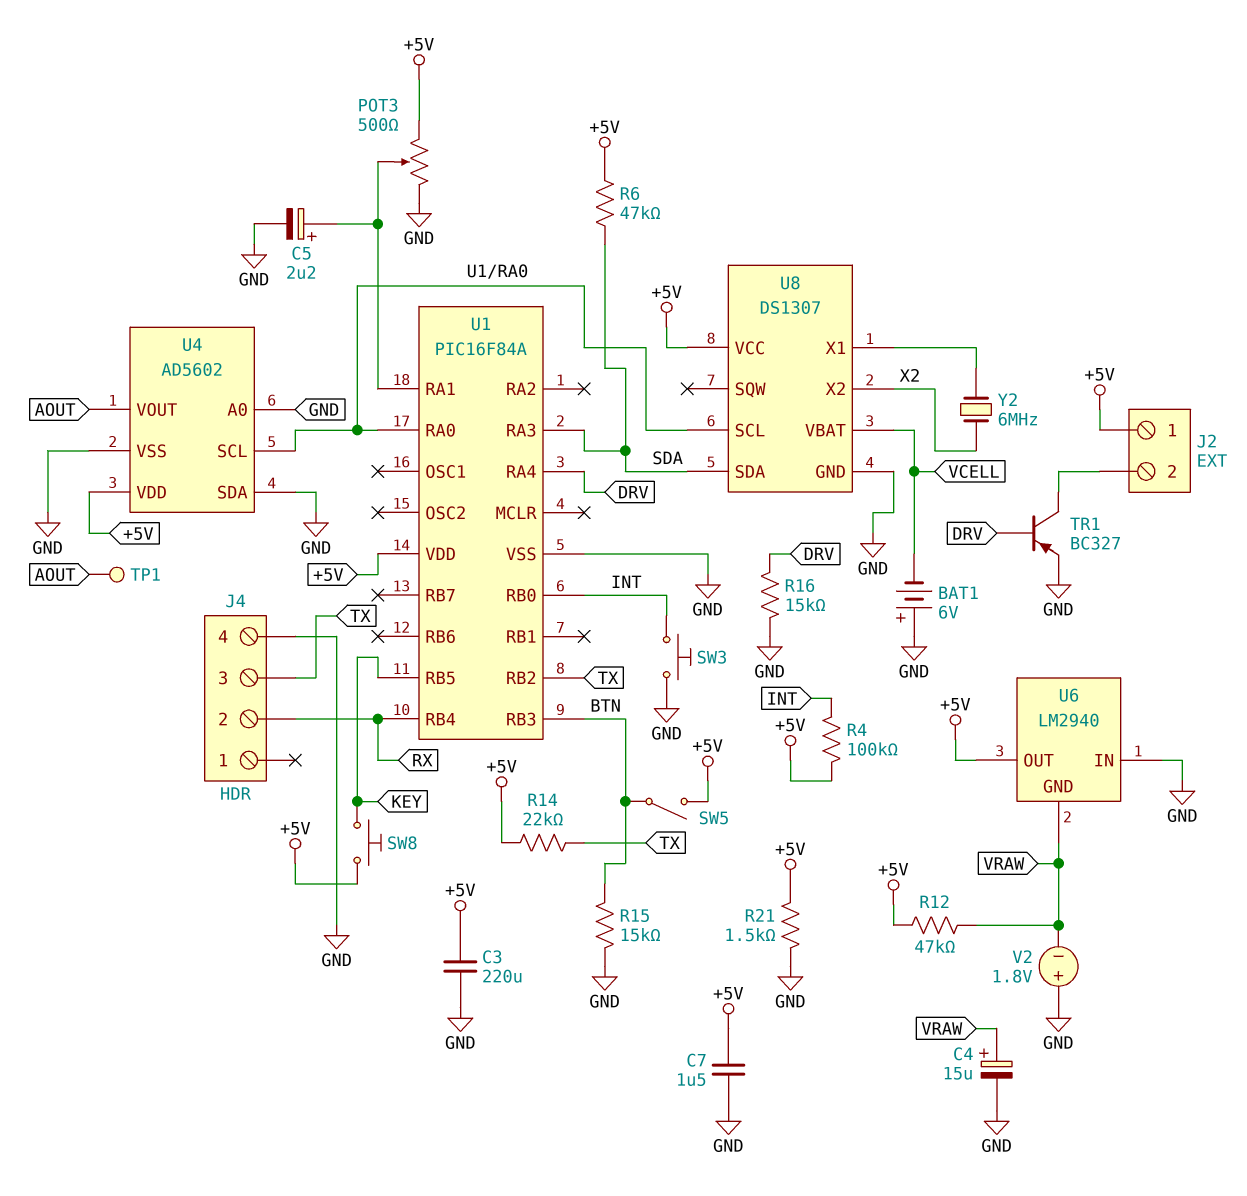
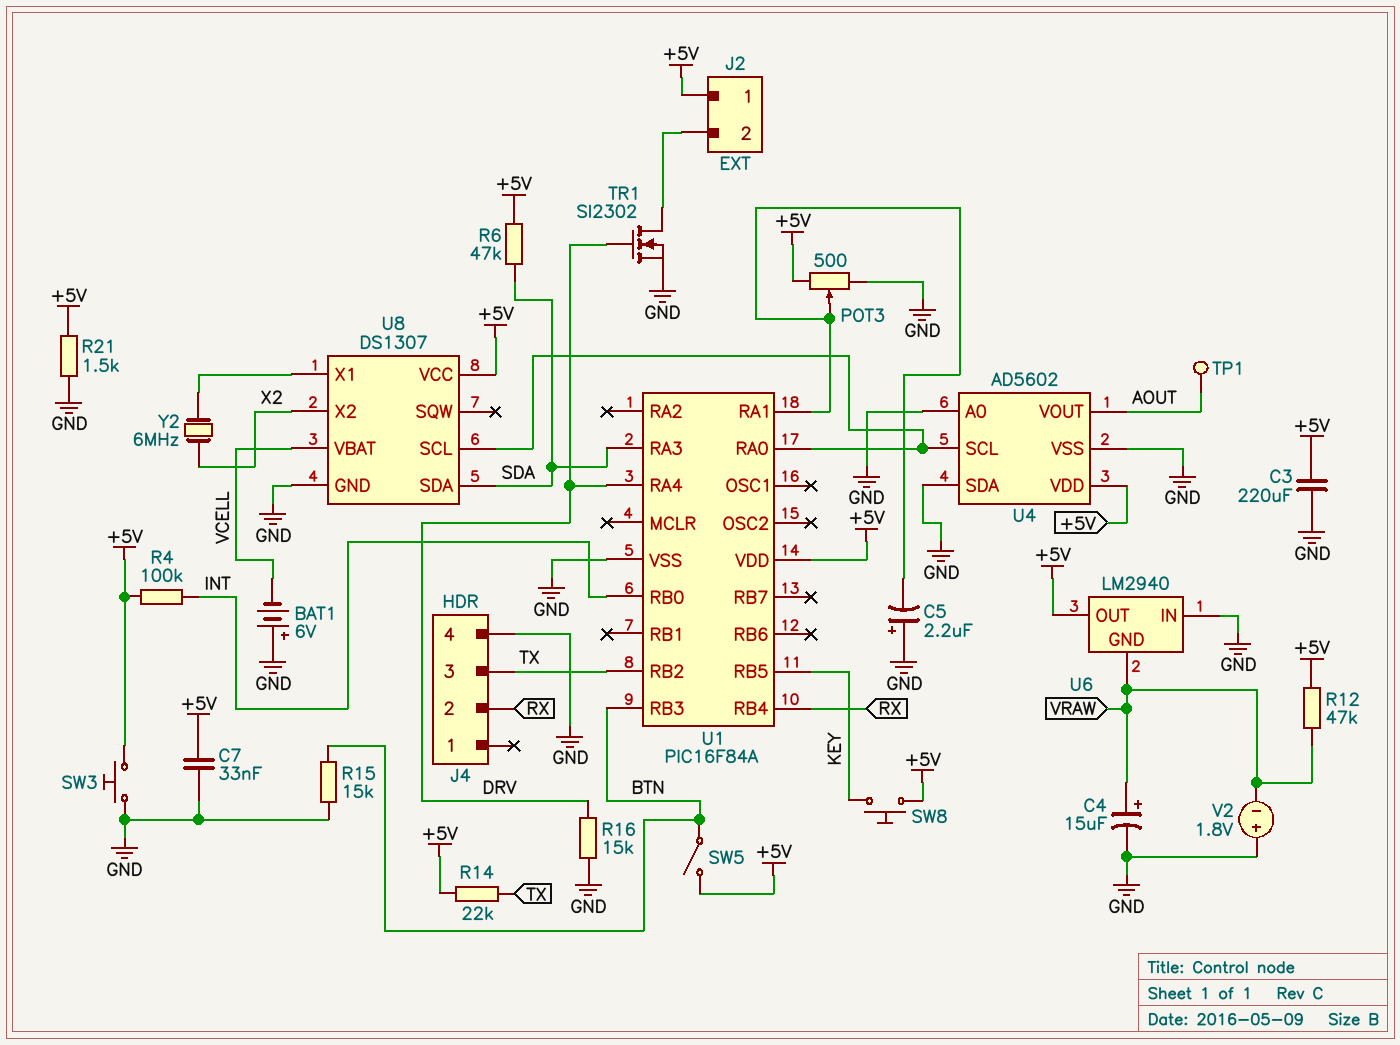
C5: 2.2uF (plus U1/RA1, minus GND) -> 2.2uF (plus GND, minus U1/RA1)
C7: 1.5uF (+5V, GND) -> 33nF (+5V, GND)
SW3: button (GND, INT) -> button (+5V, GND)
TR1: PNP BC327 (B DRV, C J2/2, E GND) -> NMOS SI2302 (G DRV, D J2/2, S GND)

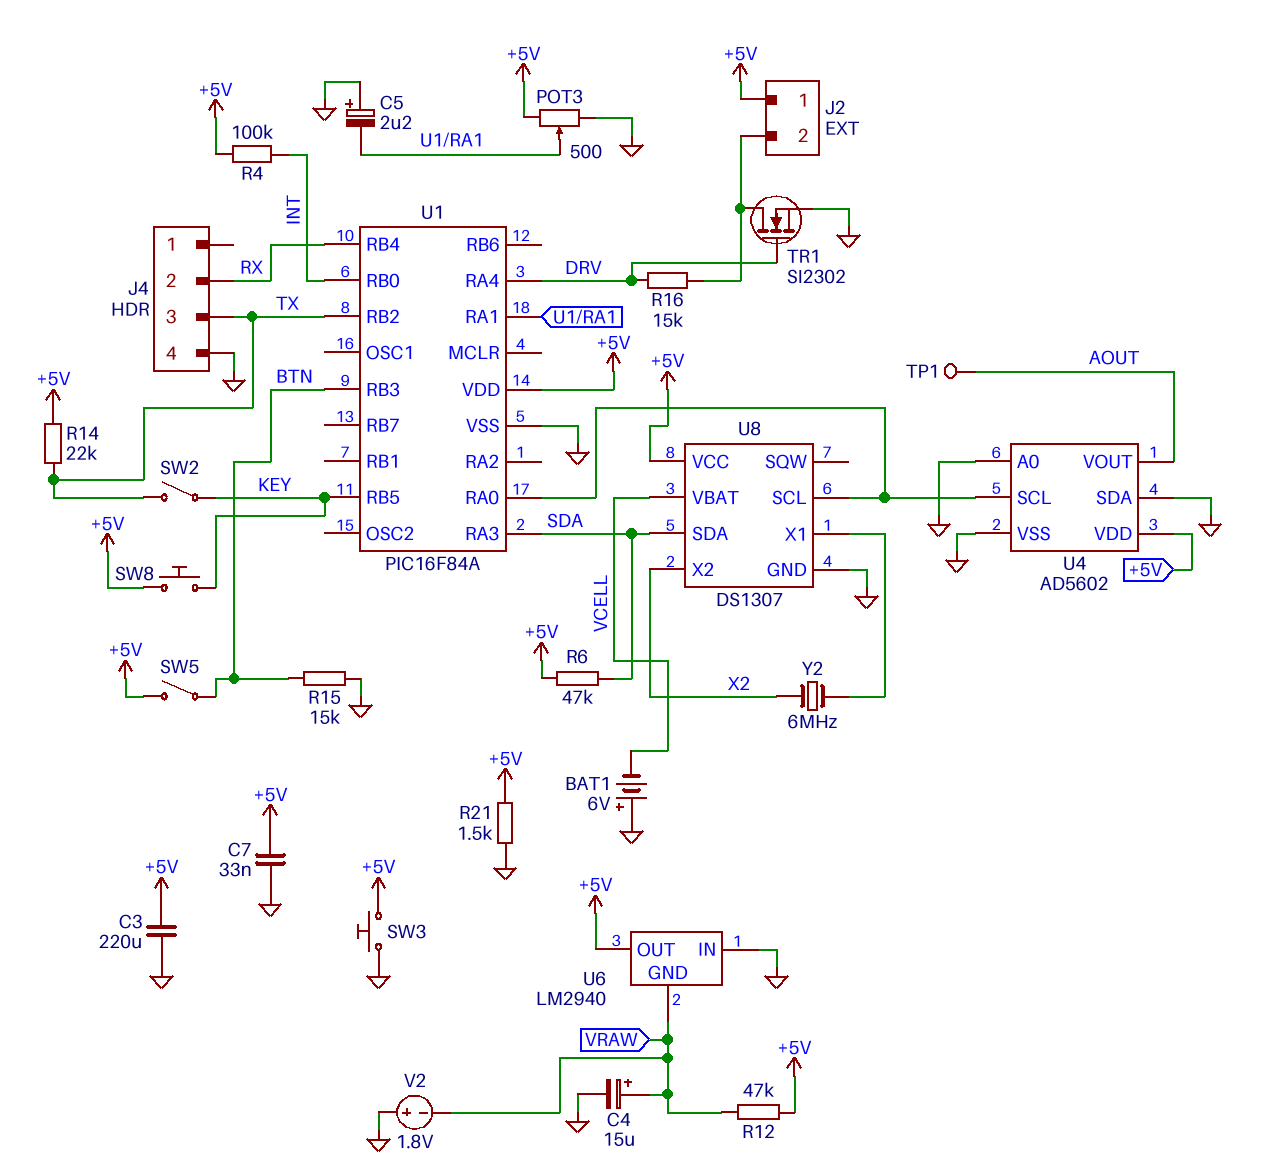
R16: 15k (DRV, GND) -> 15k (DRV, J2/2)
SW2: none -> switch (KEY, TX)

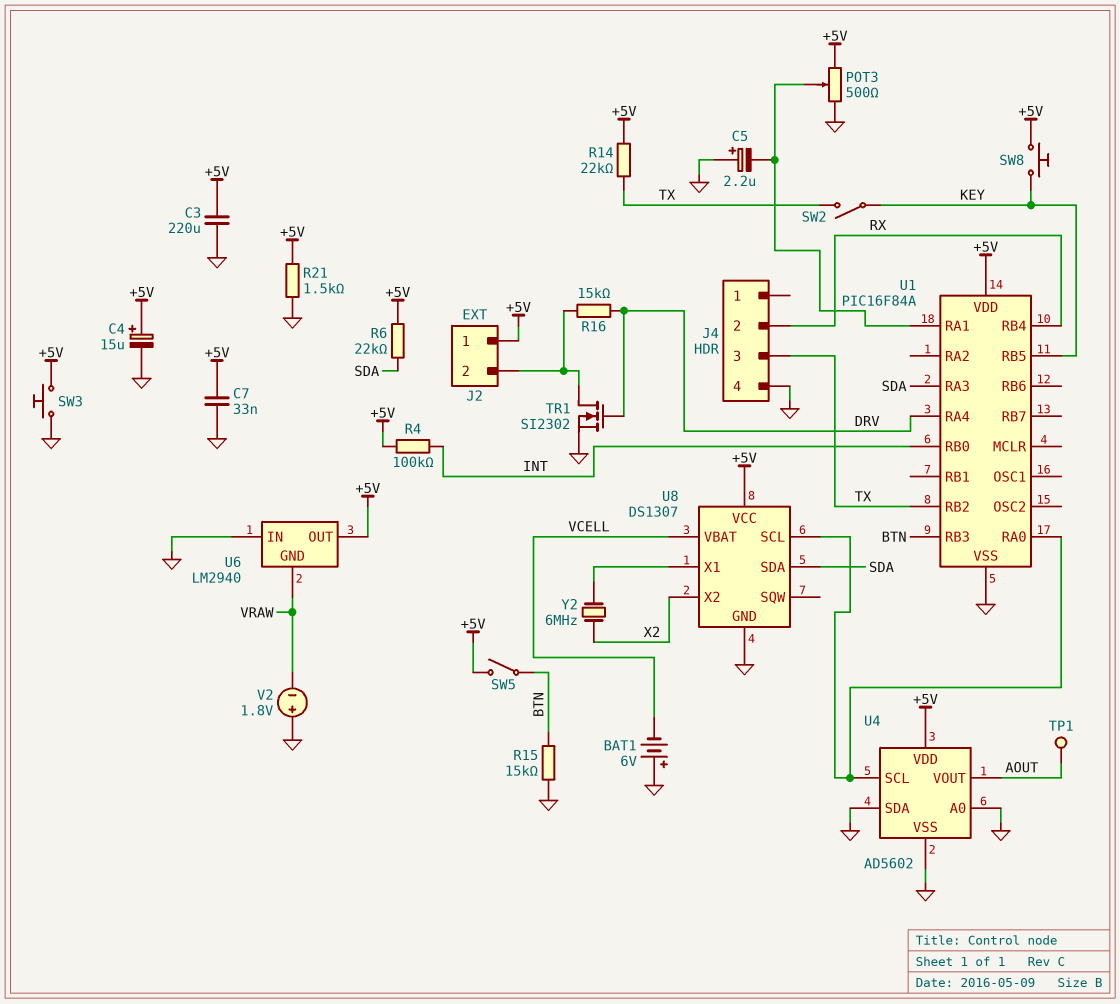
C4: 15uF (plus VRAW, minus GND) -> 15uF (plus +5V, minus GND)
R6: 47k (+5V, SDA) -> 22k (+5V, SDA)
R12: 47k (+5V, VRAW) -> none

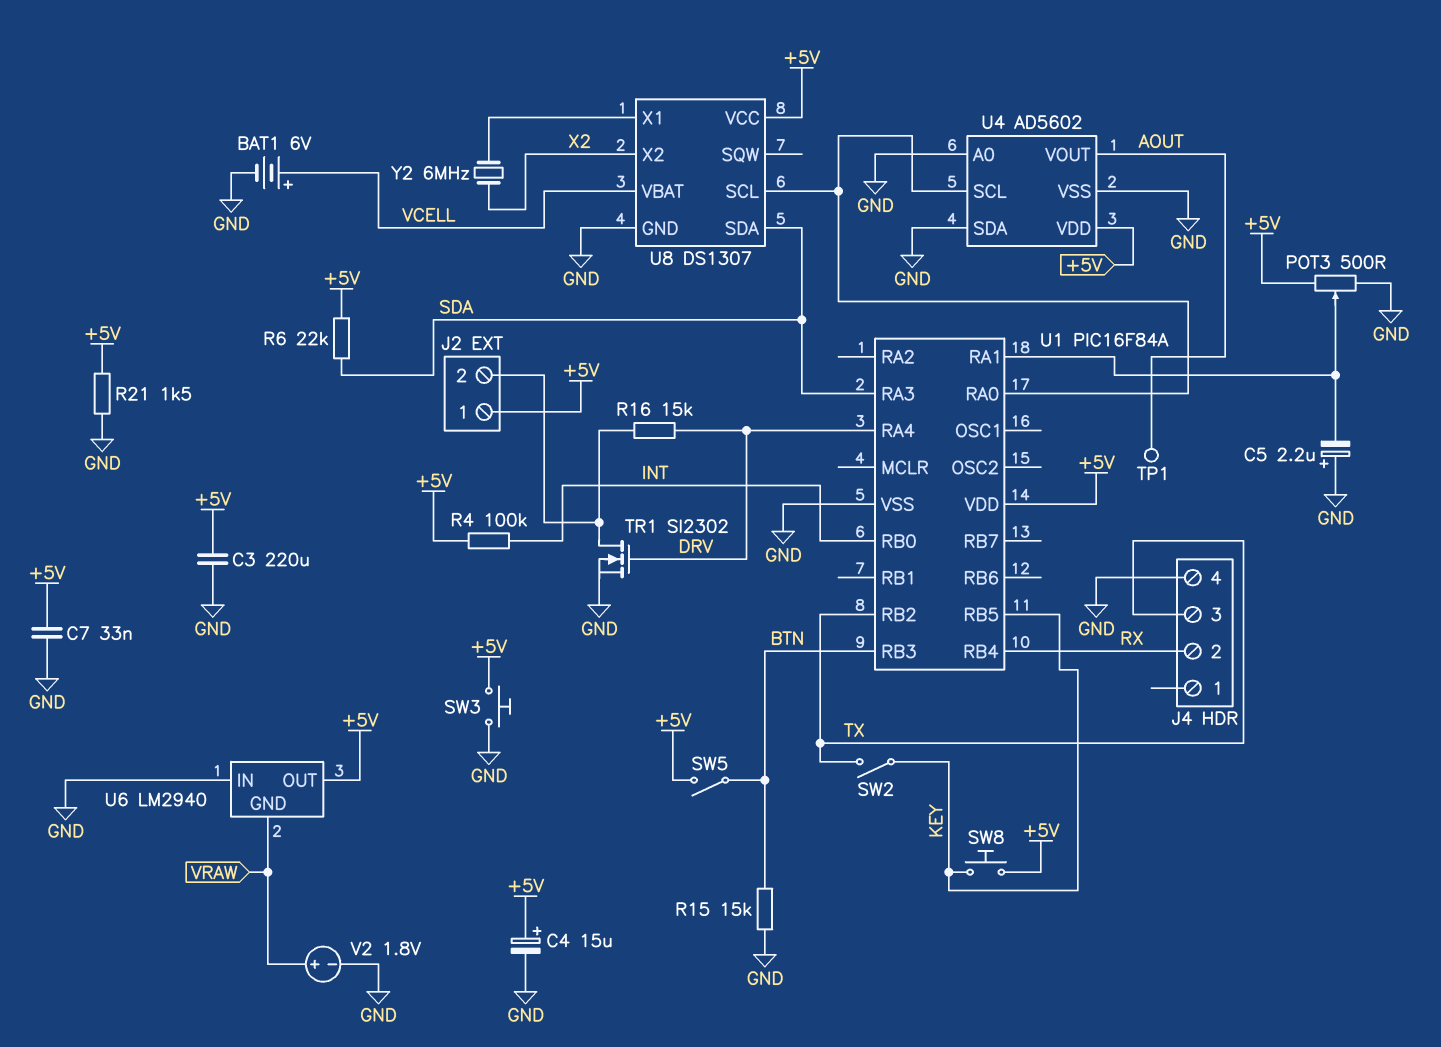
BAT1: 6V (plus GND, minus VCELL) -> 6V (plus VCELL, minus GND)
R14: 22k (+5V, TX) -> none
V2: 1.8V (plus GND, minus VRAW) -> 1.8V (plus VRAW, minus GND)

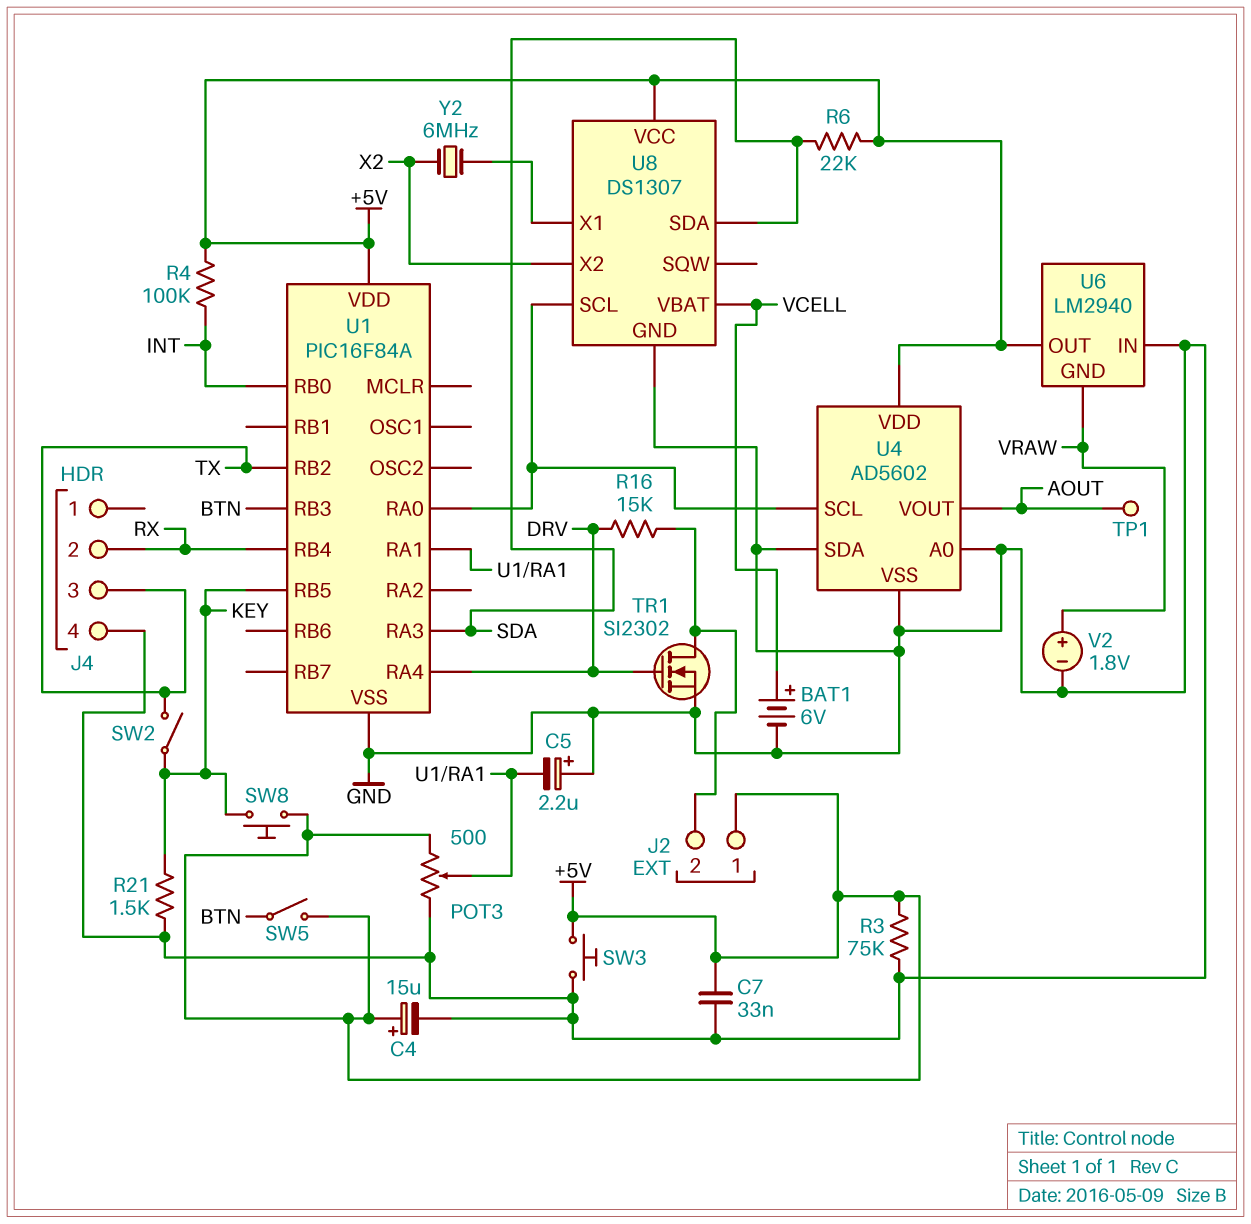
C3: 220uF (+5V, GND) -> none
R3: none -> 75k (+5V, GND)
R15: 15k (BTN, GND) -> none
R21: 1.5k (+5V, GND) -> 1.5k (GND, KEY)

